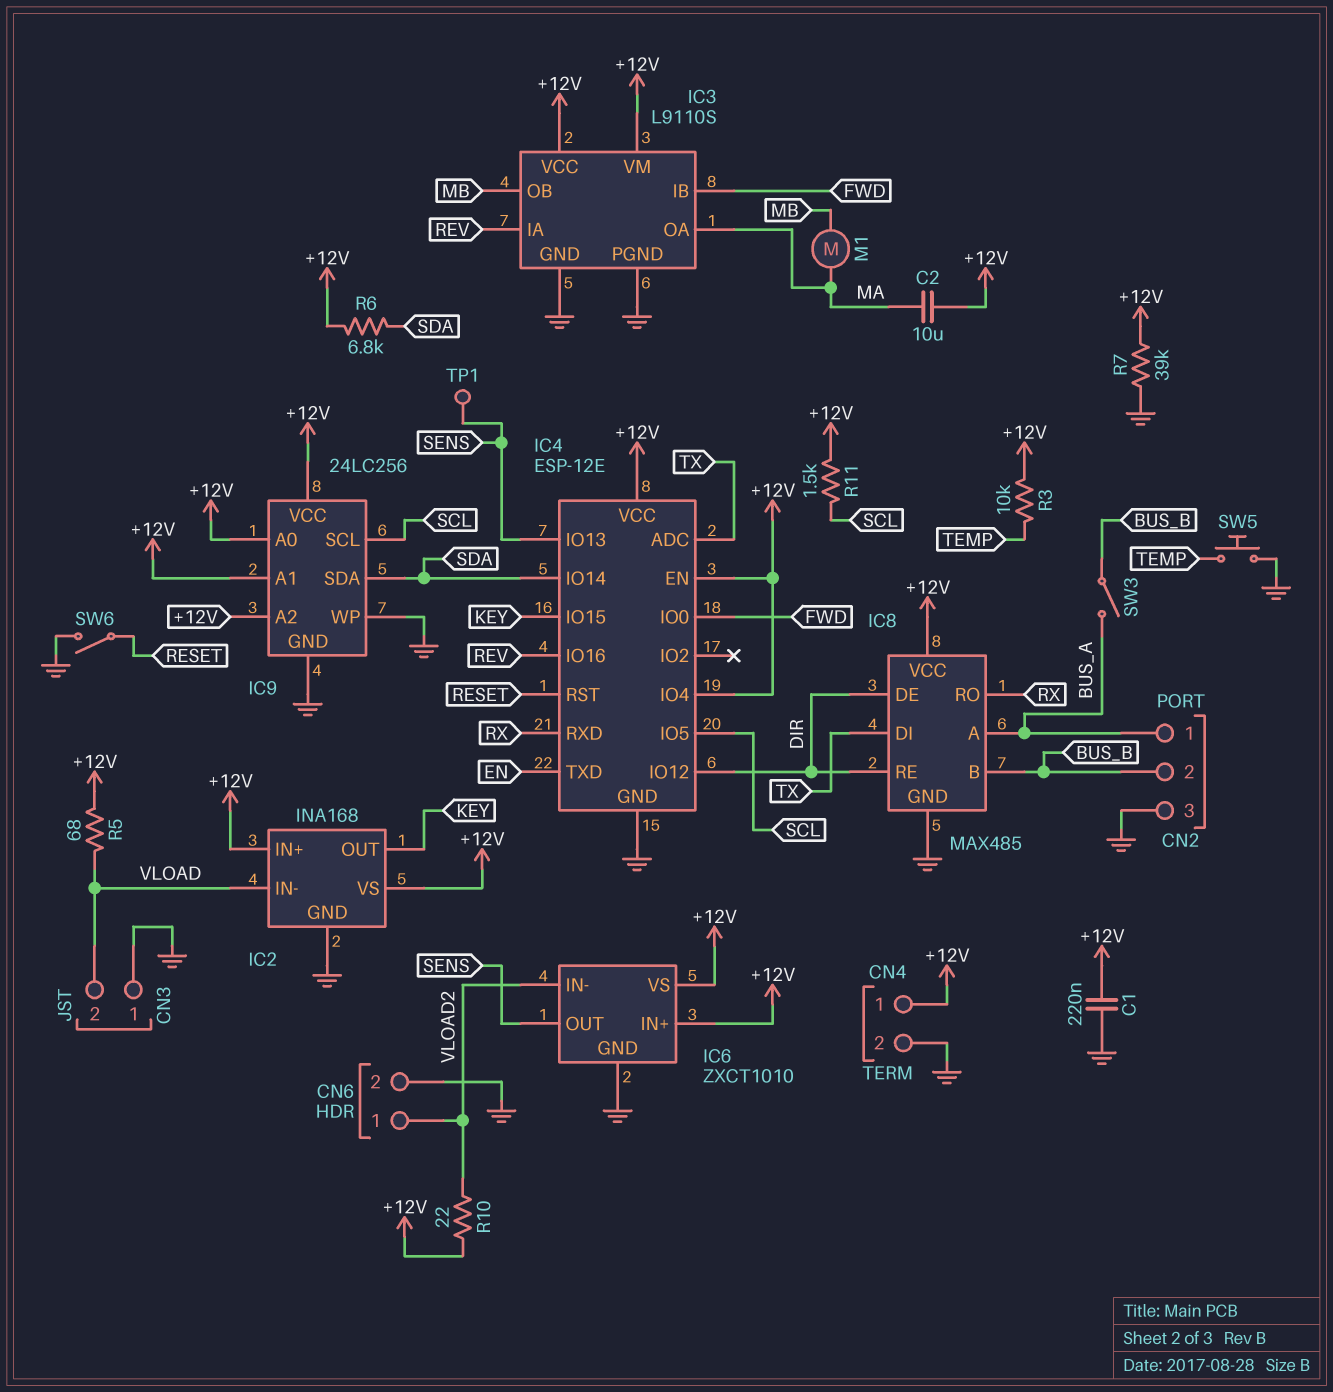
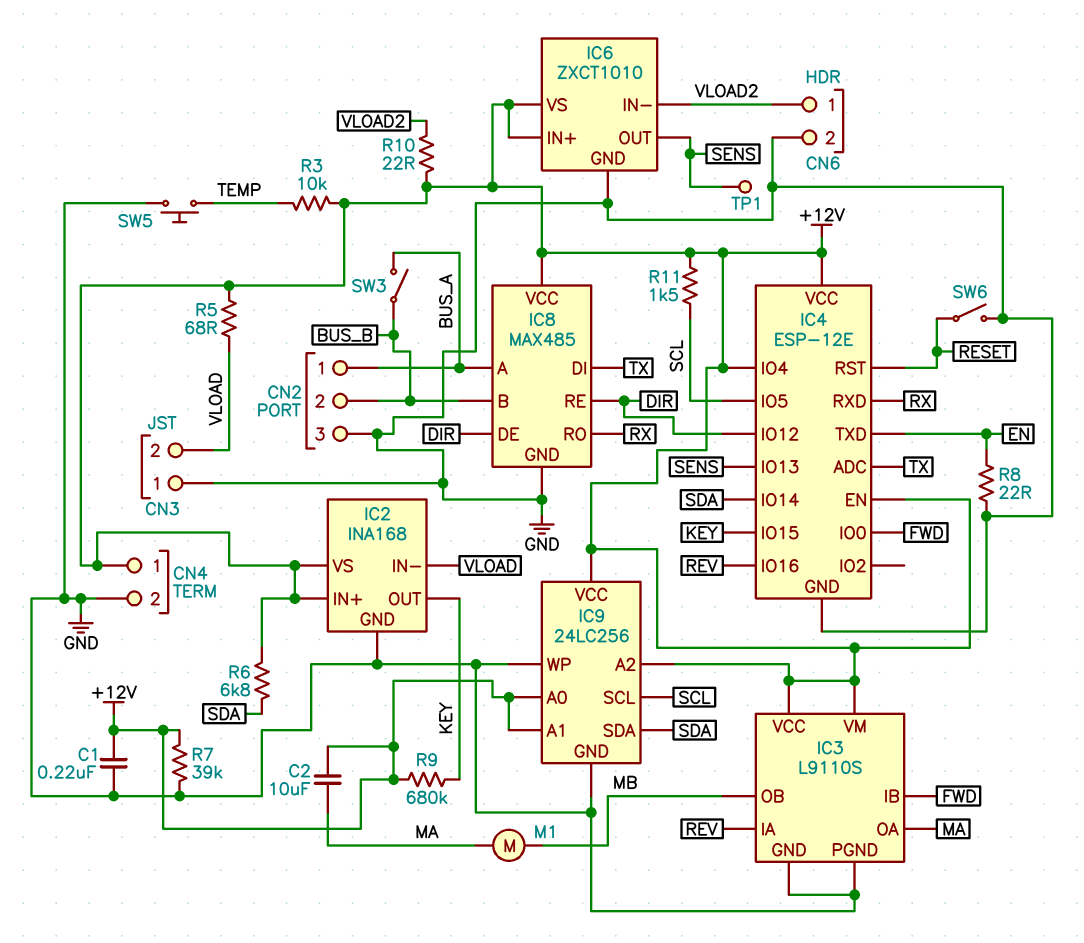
R8: none -> 22 (EN, GND)
R9: none -> 680k (+12V, KEY)

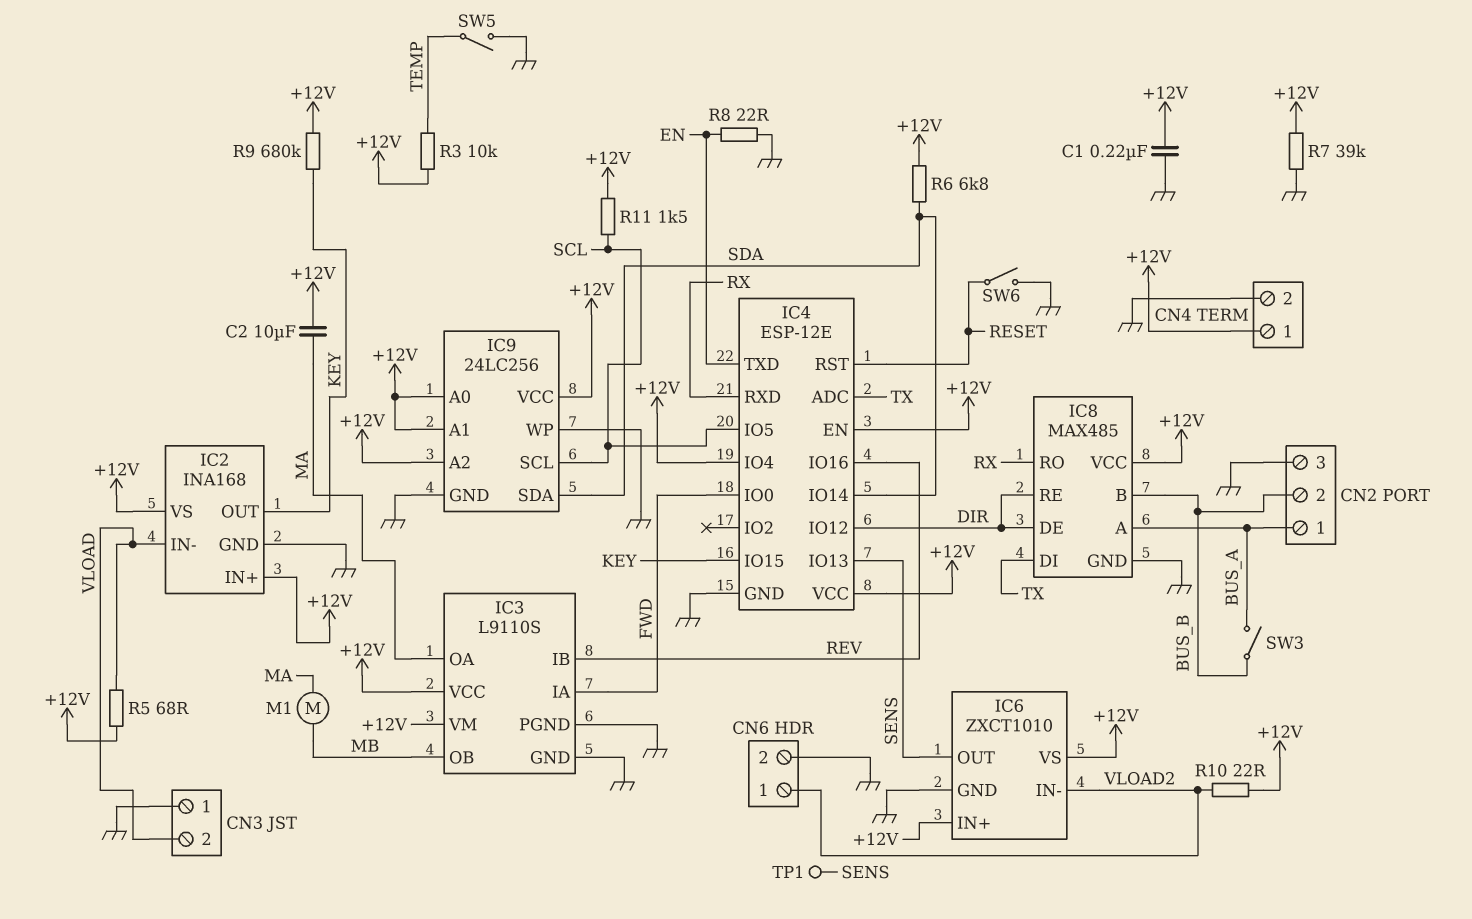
IC3 pin IA: REV -> FWD
IC3 pin IB: FWD -> REV
SW5: button (GND, TEMP) -> switch (GND, TEMP)

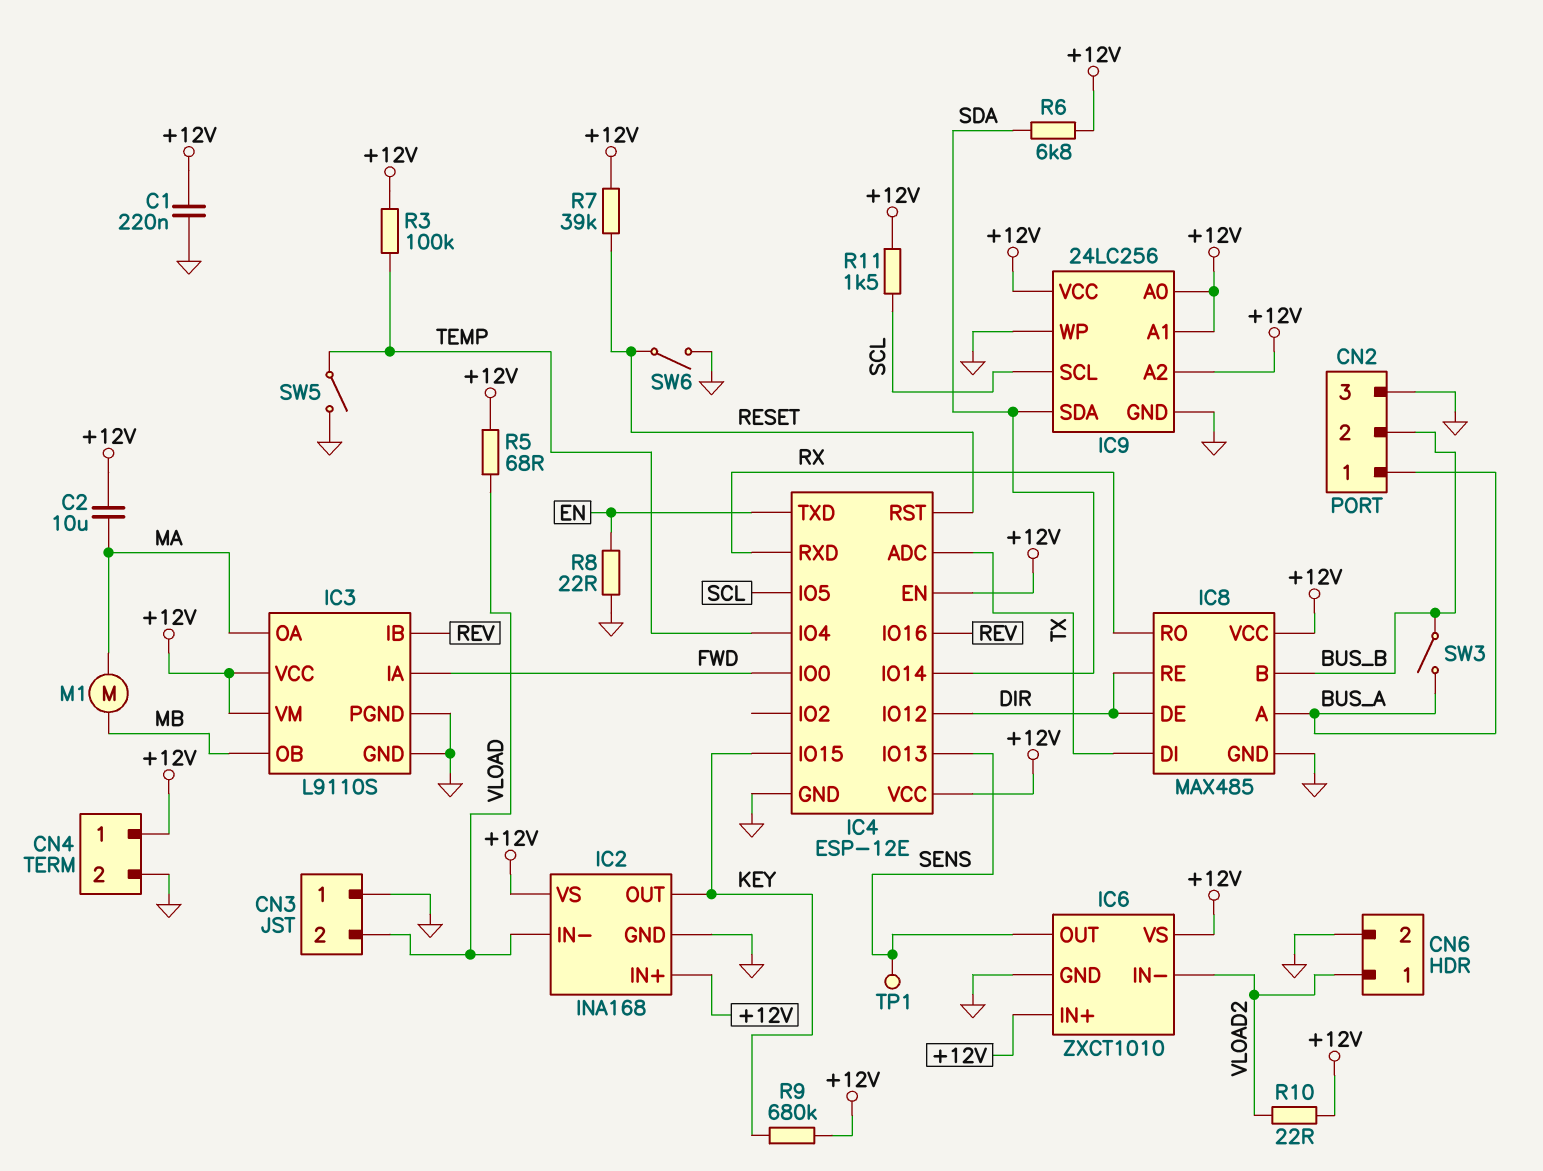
IC4 pin IO4: +12V -> TEMP
R3: 10k (+12V, TEMP) -> 100k (+12V, TEMP)
R7: 39k (+12V, GND) -> 39k (+12V, RESET)

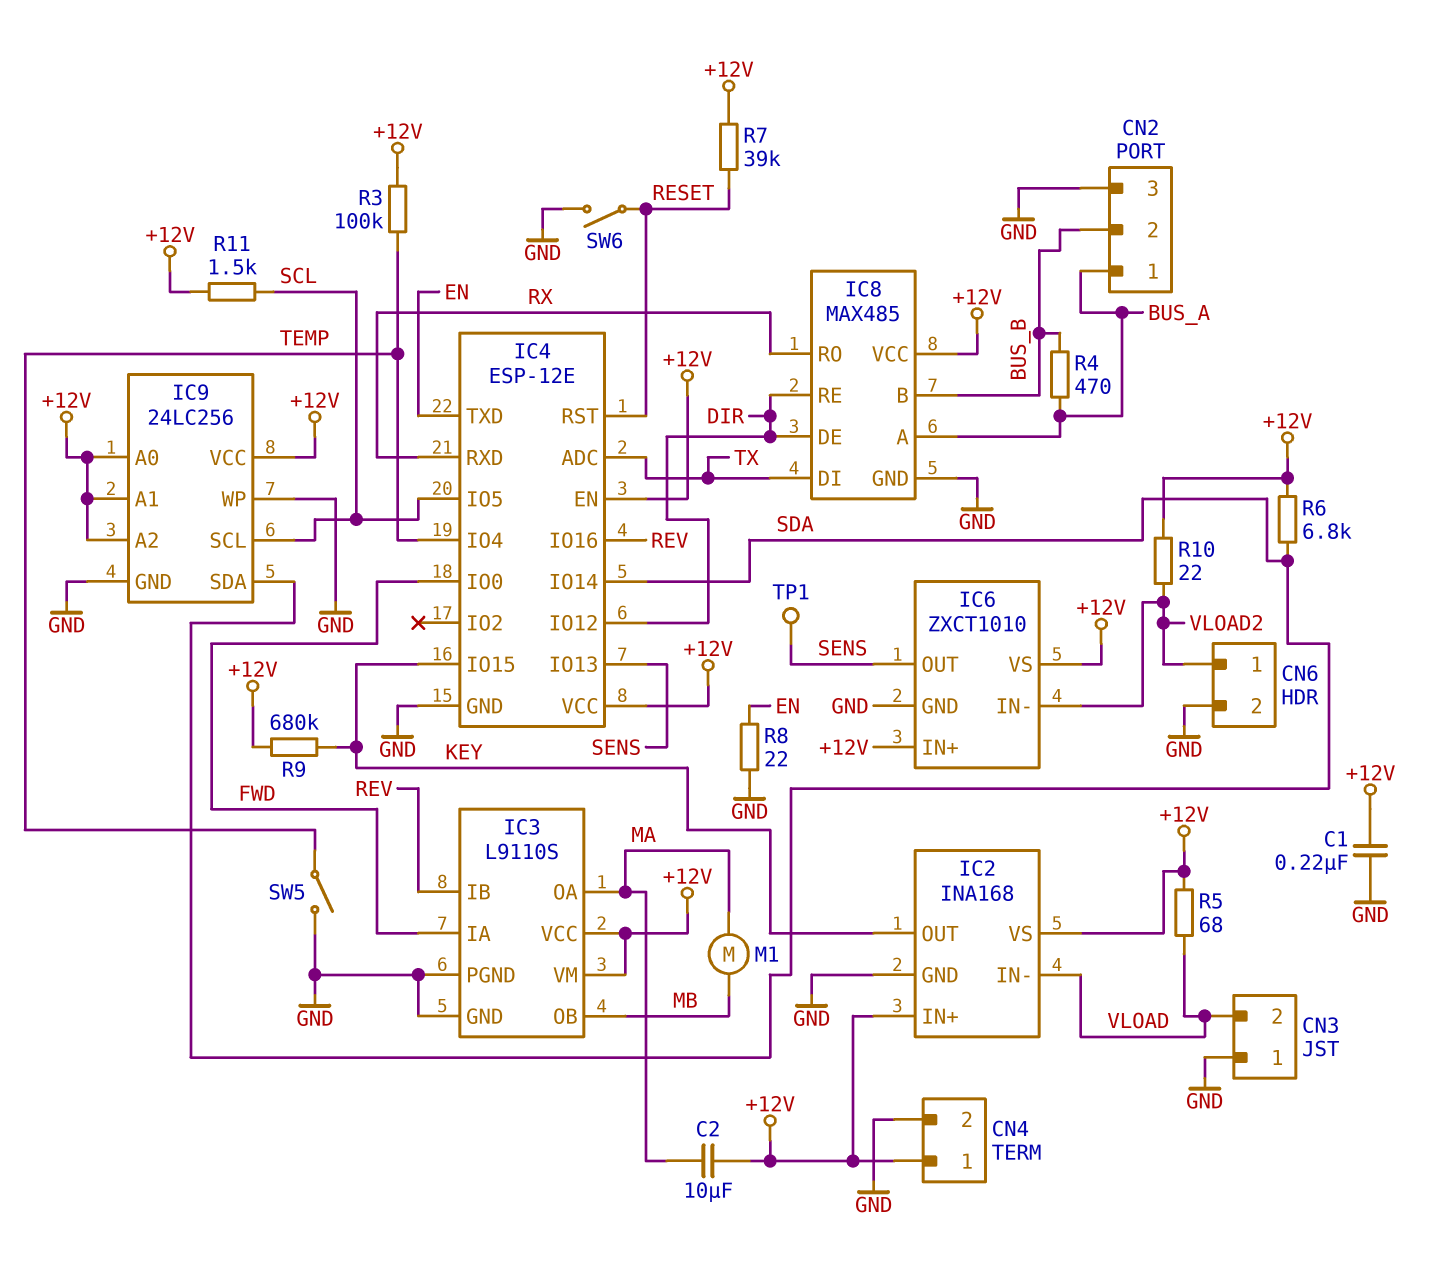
R4: none -> 470 (BUS_A, BUS_B)
SW3: switch (BUS_A, BUS_B) -> none

